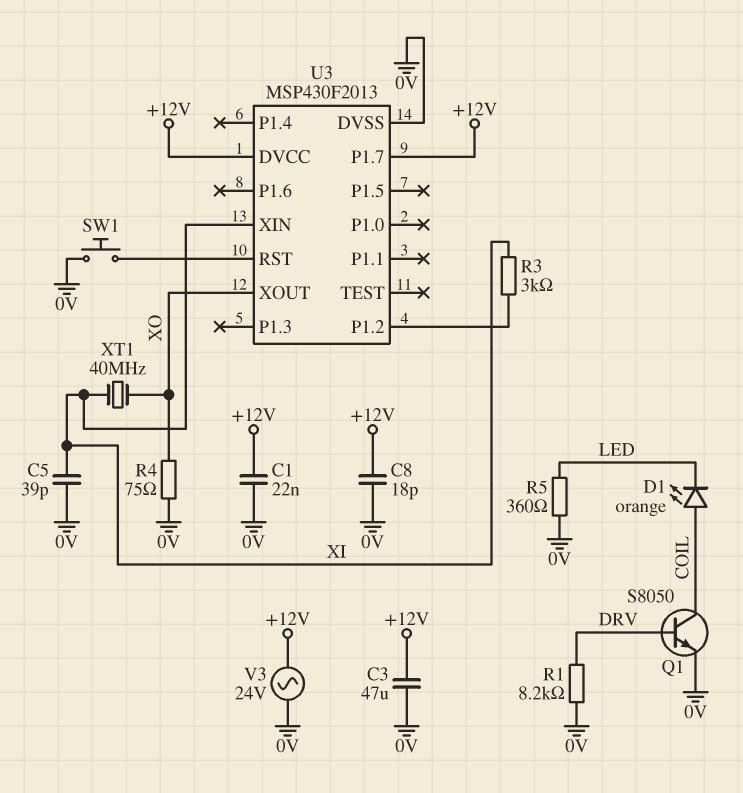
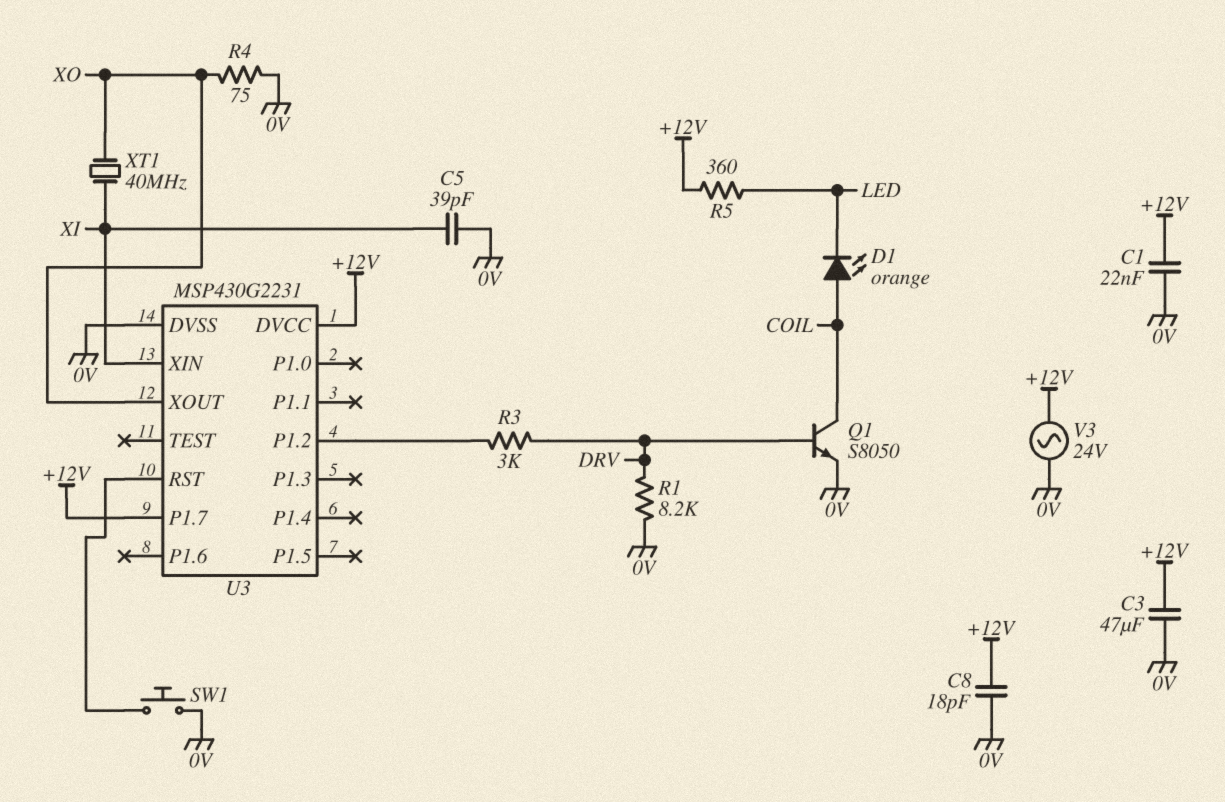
R3: 3k (U3/P1.2, XI) -> 3k (DRV, U3/P1.2)
R5: 360 (0V, LED) -> 360 (+12V, LED)
U3: MSP430F2013 -> MSP430G2231

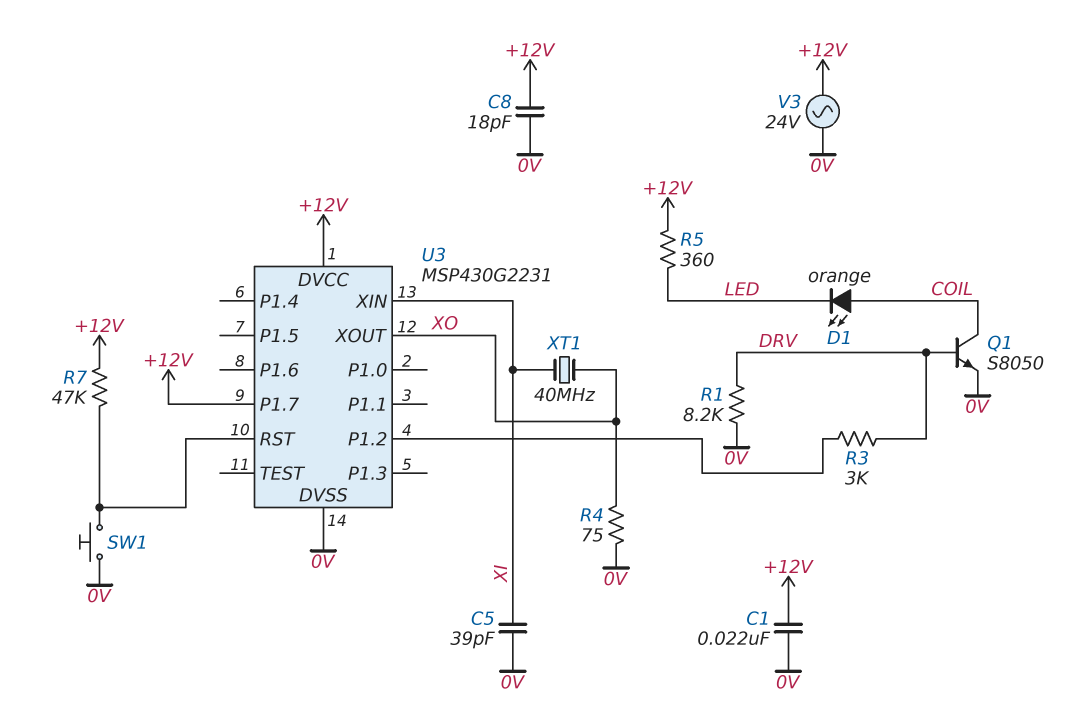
C3: 47uF (+12V, 0V) -> none
R7: none -> 47k (+12V, U3/RST)

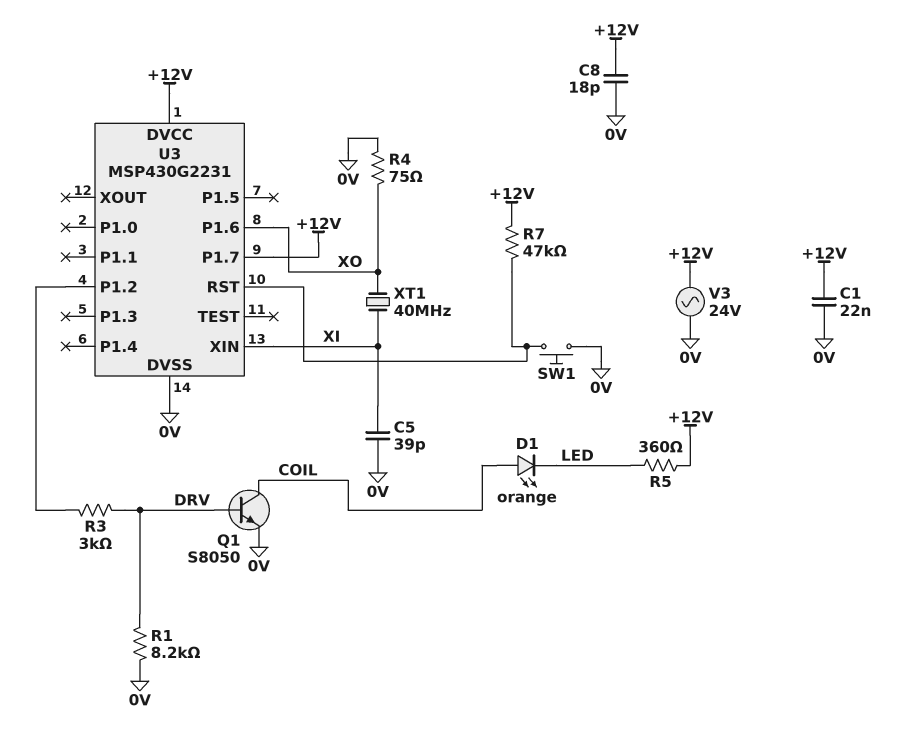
U3 pin P1.6: none -> XO
U3 pin XOUT: XO -> none

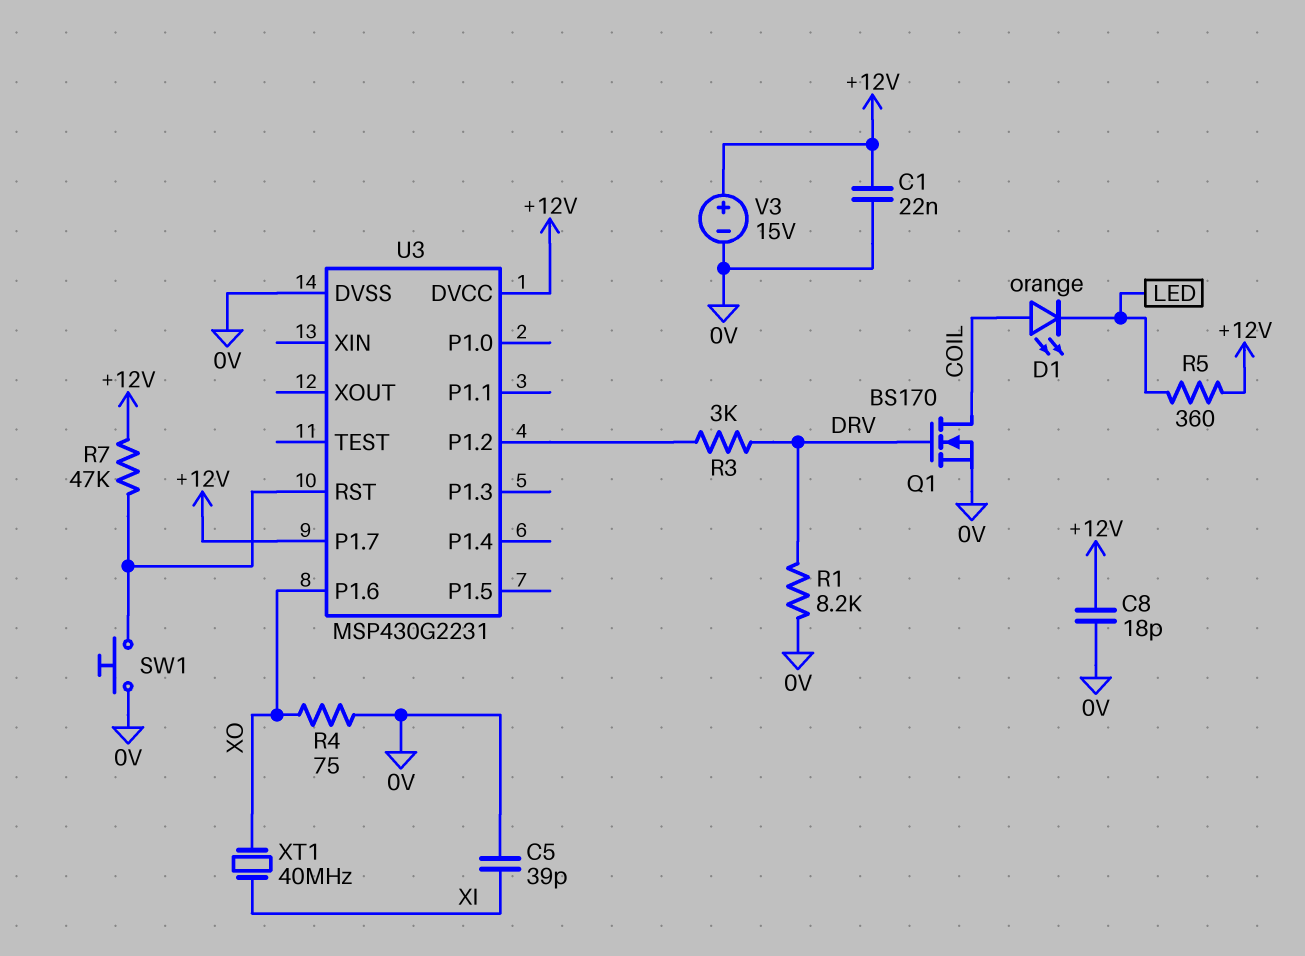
Q1: NPN S8050 (B DRV, C COIL, E 0V) -> NMOS BS170 (G DRV, D COIL, S 0V)
U3 pin XIN: XI -> none
V3: AC 24V (+12V, 0V) -> 15V (plus +12V, minus 0V)

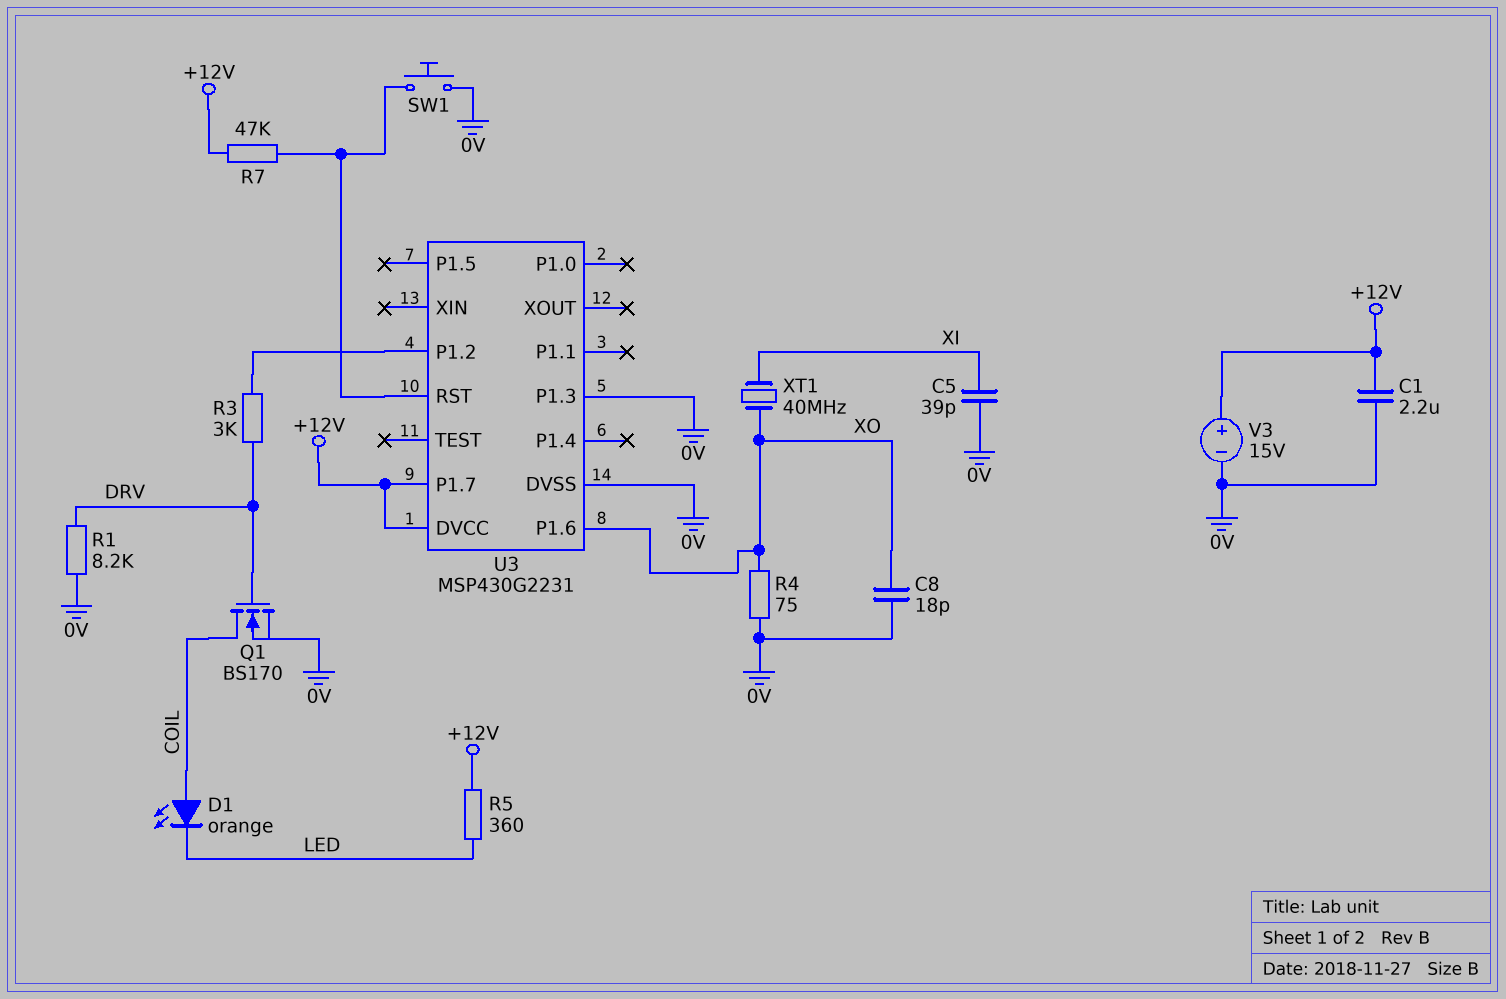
C1: 22nF (+12V, 0V) -> 2.2uF (+12V, 0V)
C8: 18pF (+12V, 0V) -> 18pF (0V, XO)
U3 pin P1.3: none -> 0V

